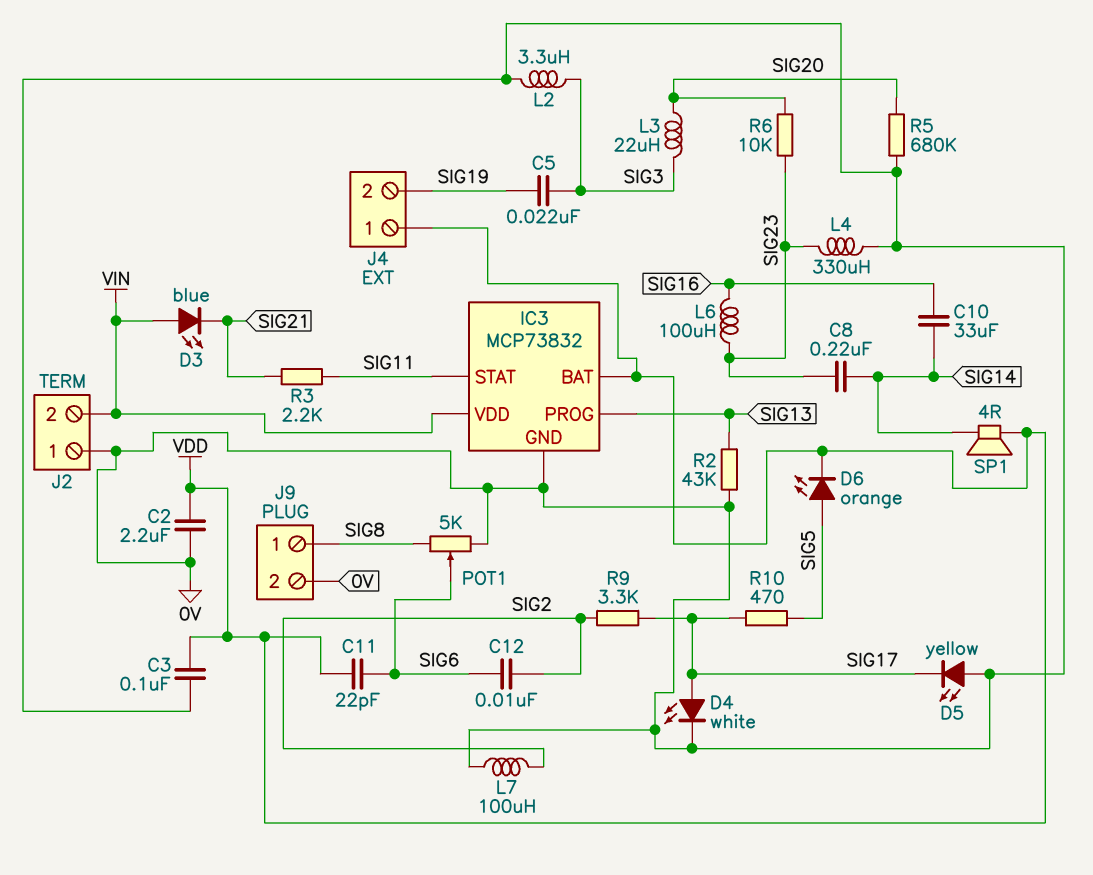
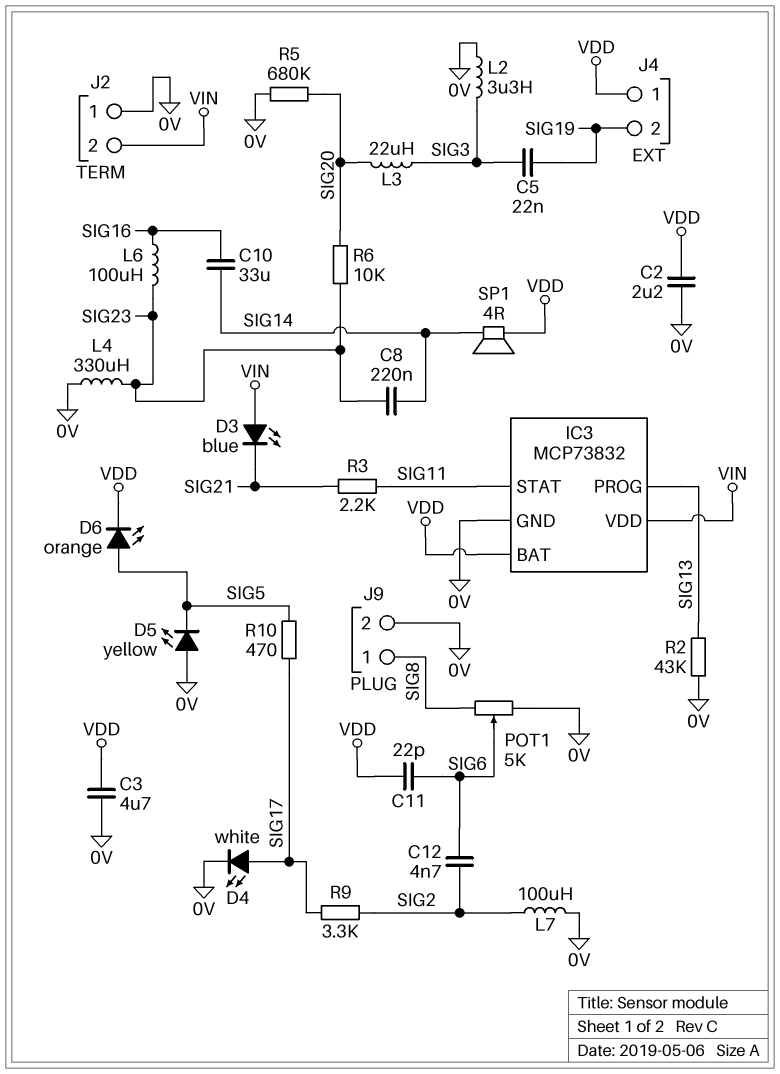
C3: 100nF (0V, VDD) -> 4.7uF (0V, VDD)
C12: 10nF (SIG2, SIG6) -> 4.7nF (SIG2, SIG6)
D5: LED yellow (A 0V, K SIG17) -> LED yellow (A 0V, K SIG5)

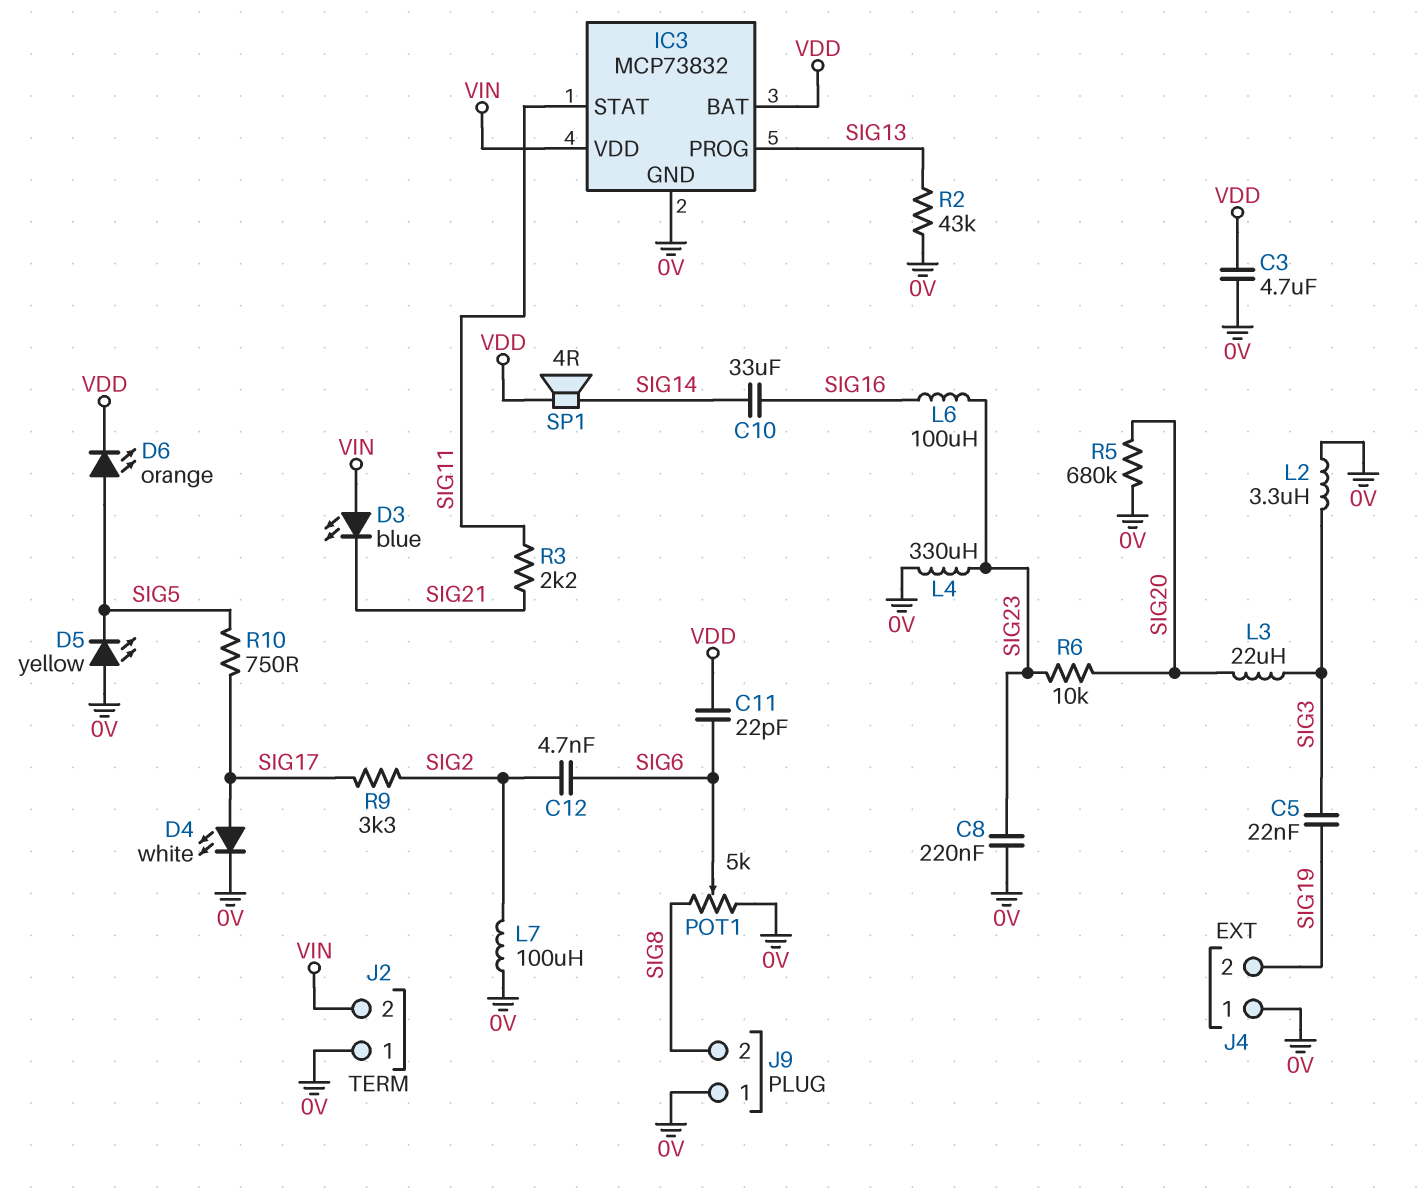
C2: 2.2uF (0V, VDD) -> none
C8: 220nF (SIG14, SIG23) -> 220nF (0V, SIG23)
J4 pin 1: VDD -> 0V
J9 pin 1: SIG8 -> 0V
J9 pin 2: 0V -> SIG8
R10: 470 (SIG5, SIG17) -> 750 (SIG5, SIG17)

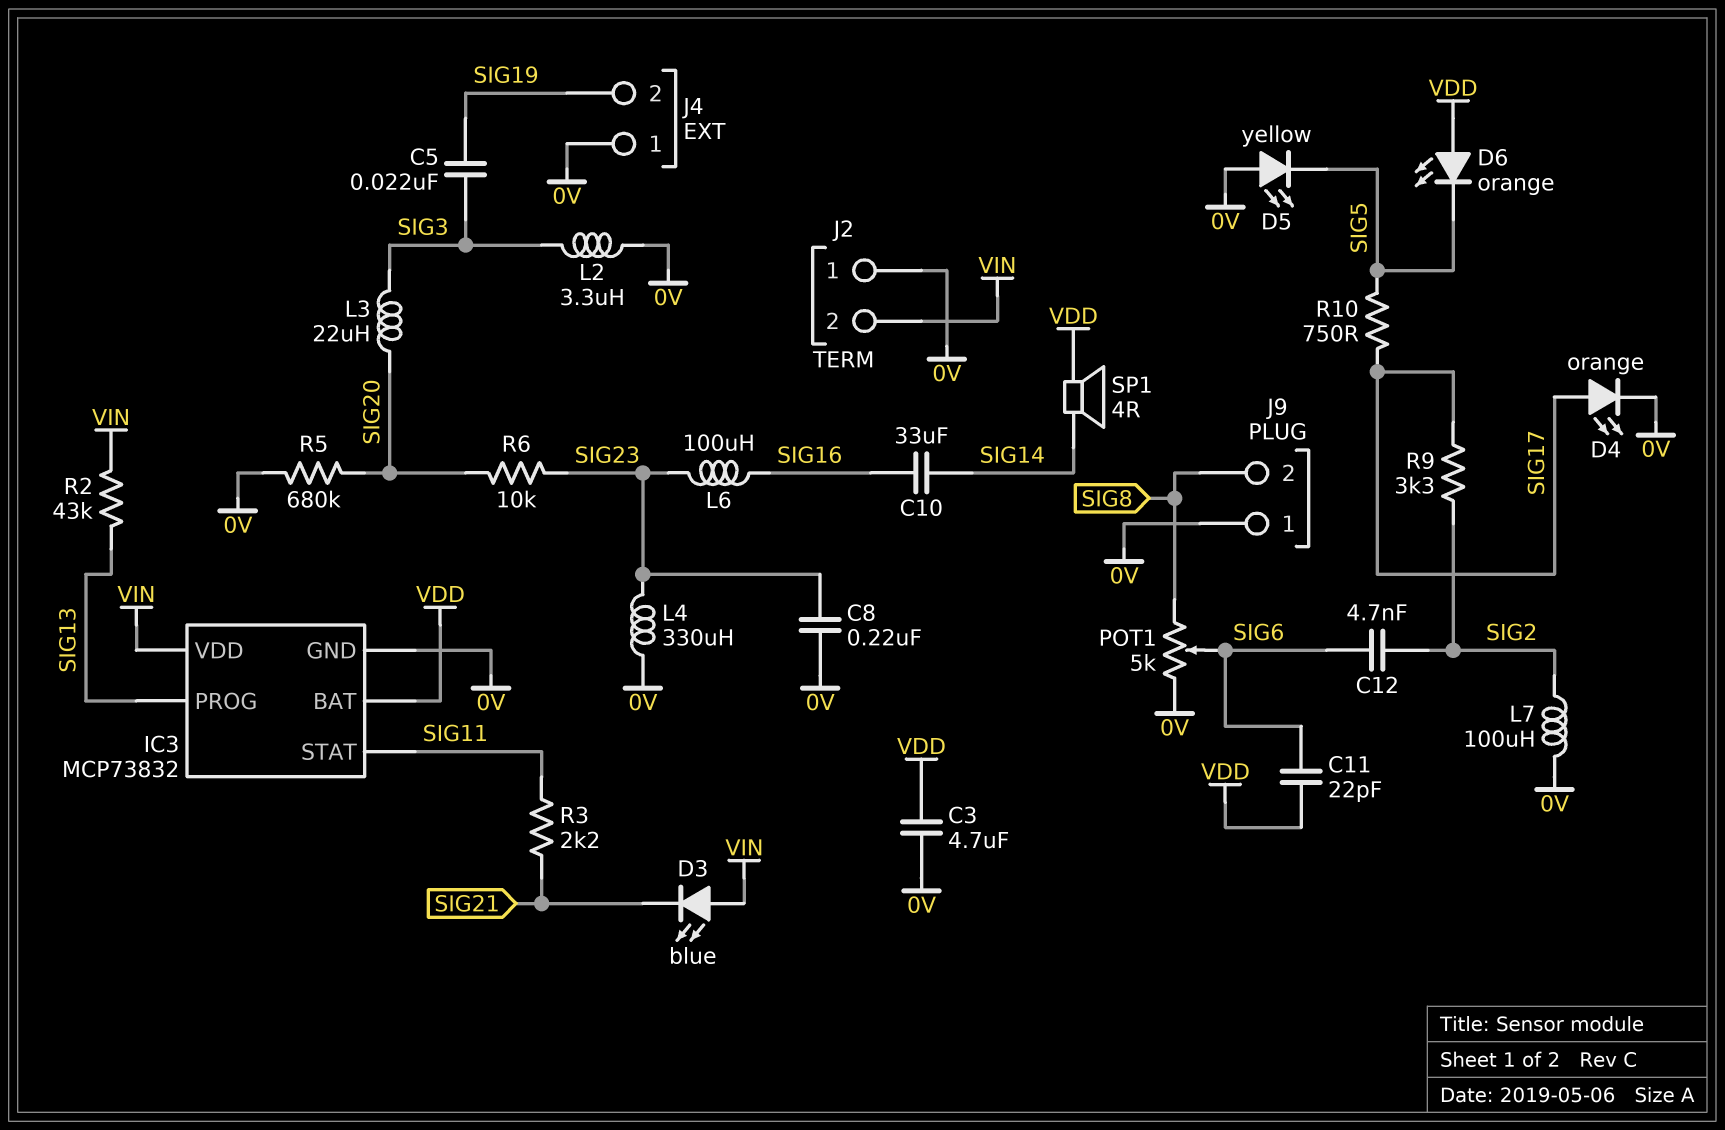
D4: LED white (A SIG17, K 0V) -> LED orange (A SIG17, K 0V)
D6: LED orange (A SIG5, K VDD) -> LED orange (A VDD, K SIG5)
R2: 43k (0V, SIG13) -> 43k (SIG13, VIN)

